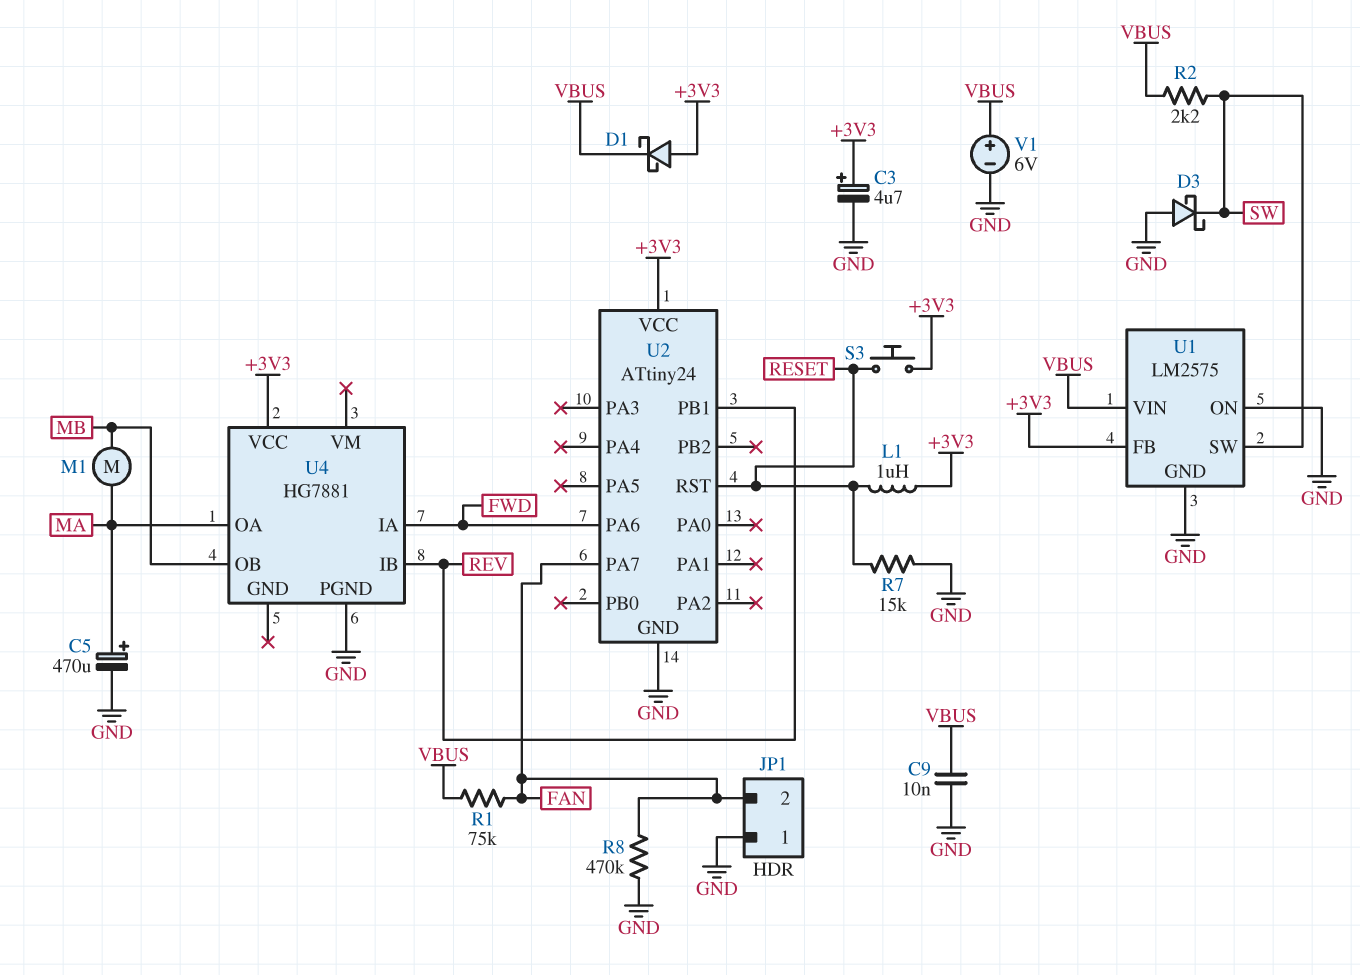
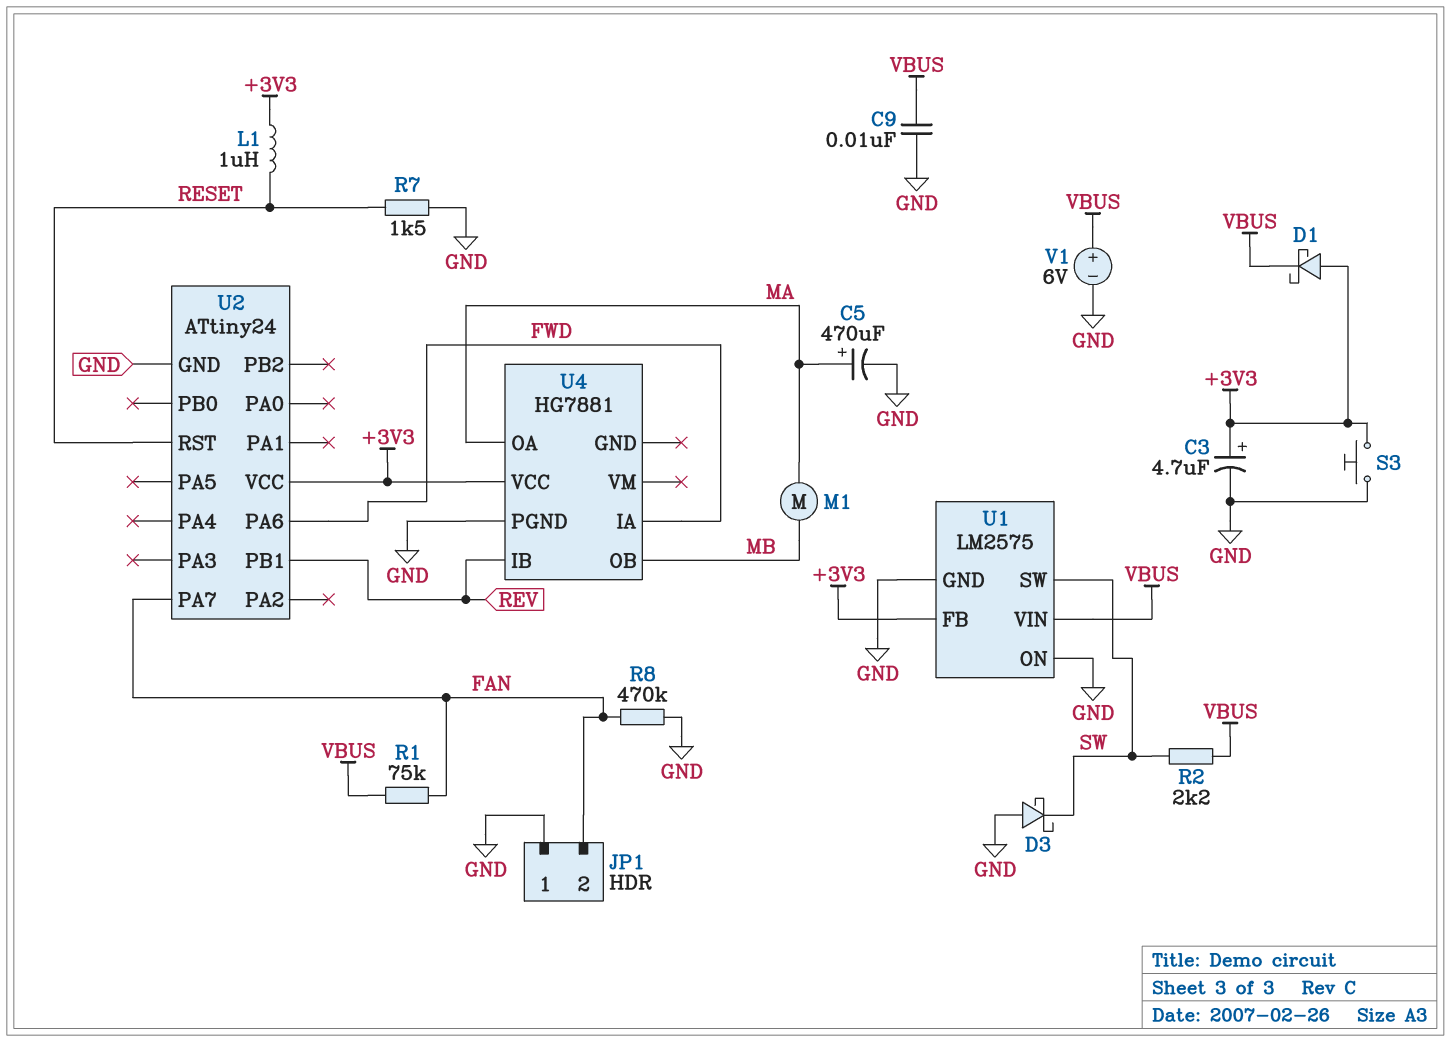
R7: 15k (GND, RESET) -> 1.5k (GND, RESET)
S3: button (+3V3, RESET) -> button (+3V3, GND)

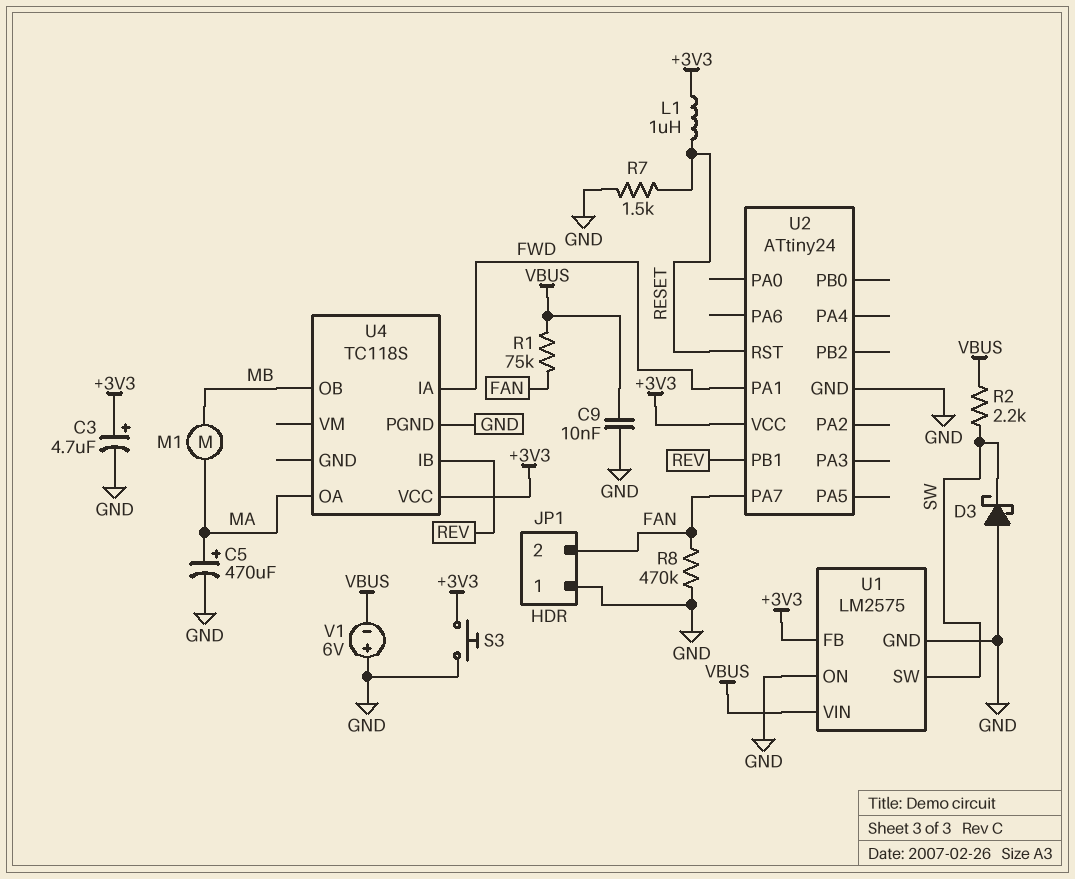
D1: schottky (A +3V3, K VBUS) -> none
U2 pin PA1: none -> FWD
U2 pin PA6: FWD -> none
U4: HG7881 -> TC118S
V1: 6V (plus VBUS, minus GND) -> 6V (plus GND, minus VBUS)

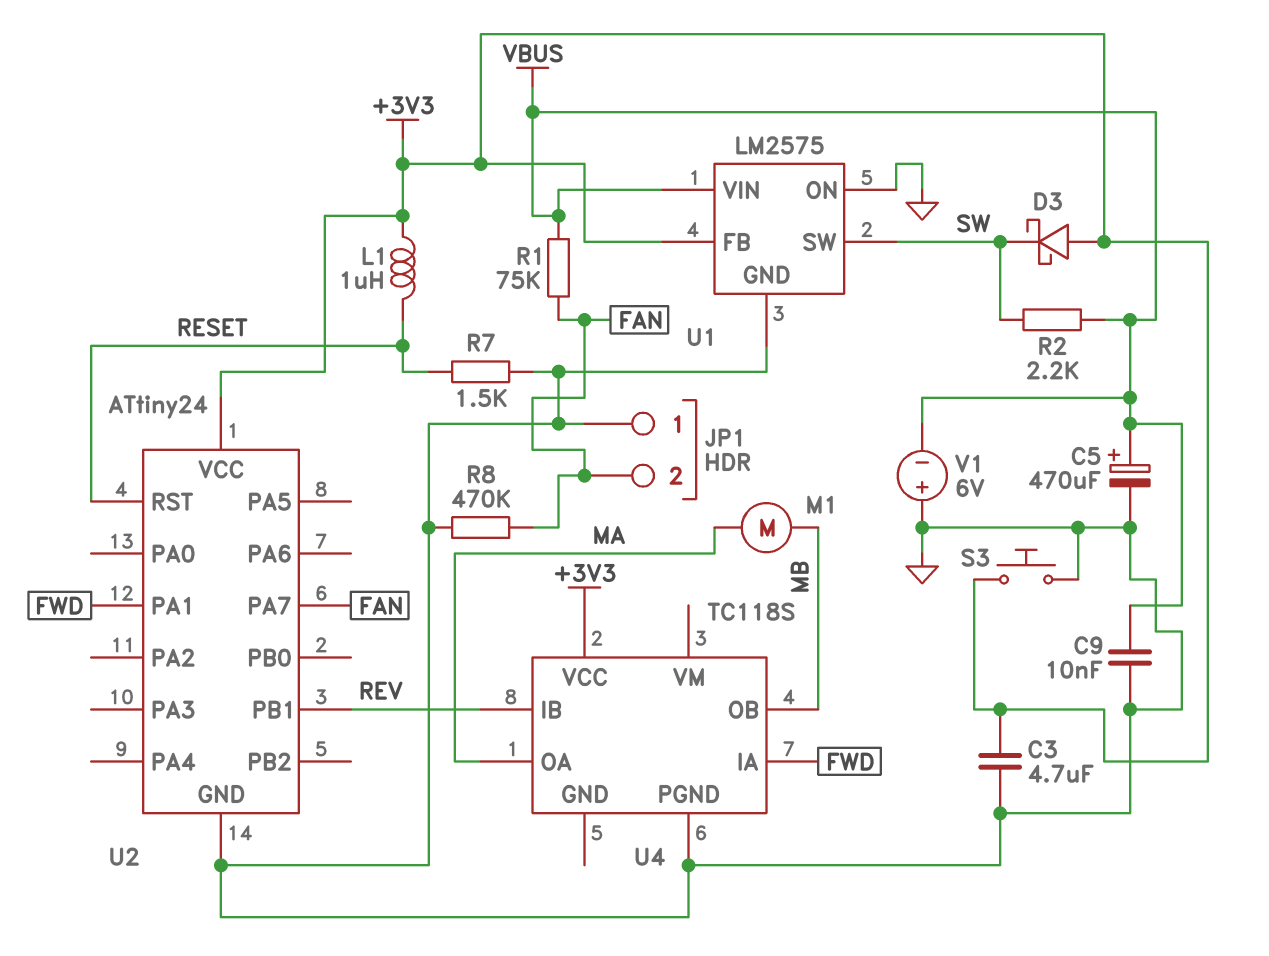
C3: 4.7uF (plus +3V3, minus GND) -> 4.7uF (+3V3, GND)
C5: 470uF (plus MA, minus GND) -> 470uF (plus VBUS, minus GND)
D3: schottky (A GND, K SW) -> schottky (A +3V3, K SW)

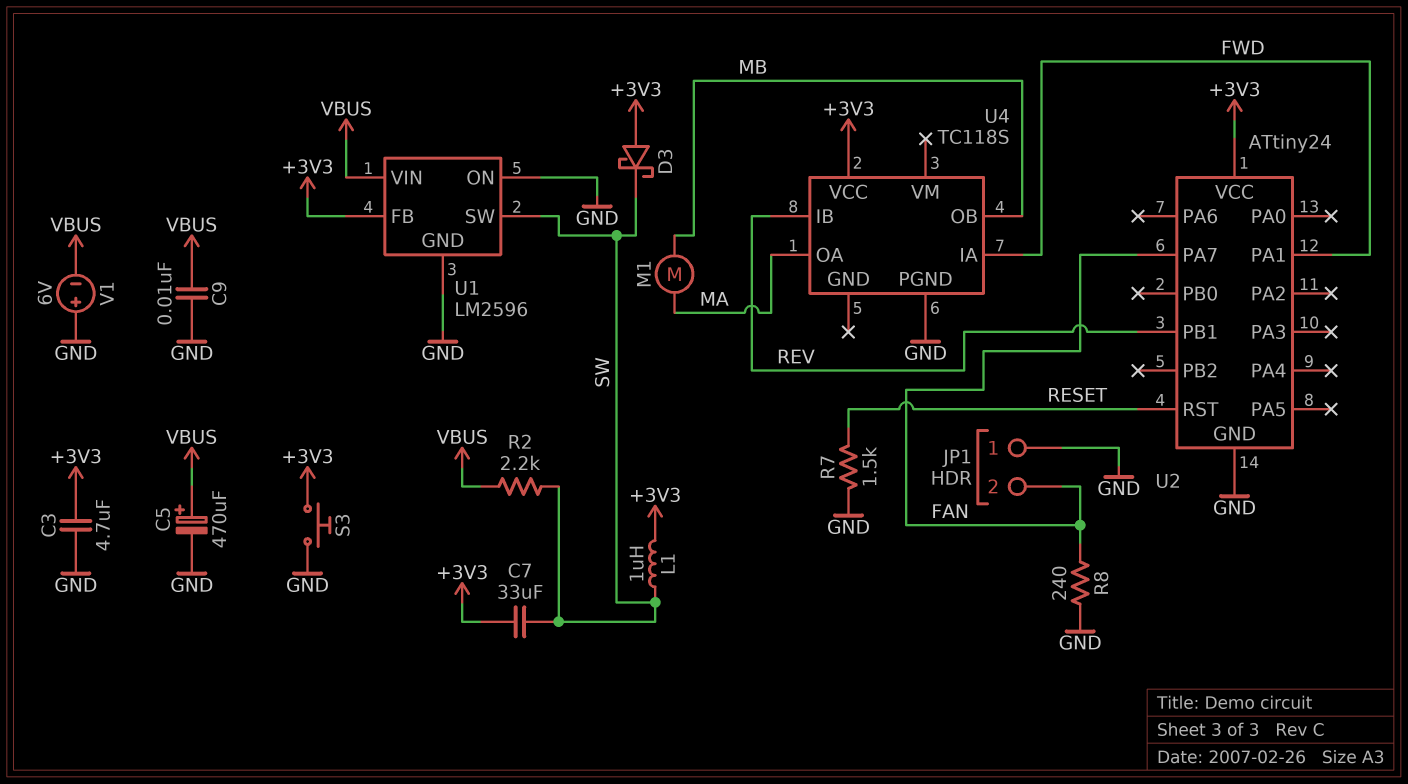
C7: none -> 33uF (+3V3, SW)
L1: 1uH (+3V3, RESET) -> 1uH (+3V3, SW)
R1: 75k (FAN, VBUS) -> none
R8: 470k (FAN, GND) -> 240 (FAN, GND)
U1: LM2575 -> LM2596

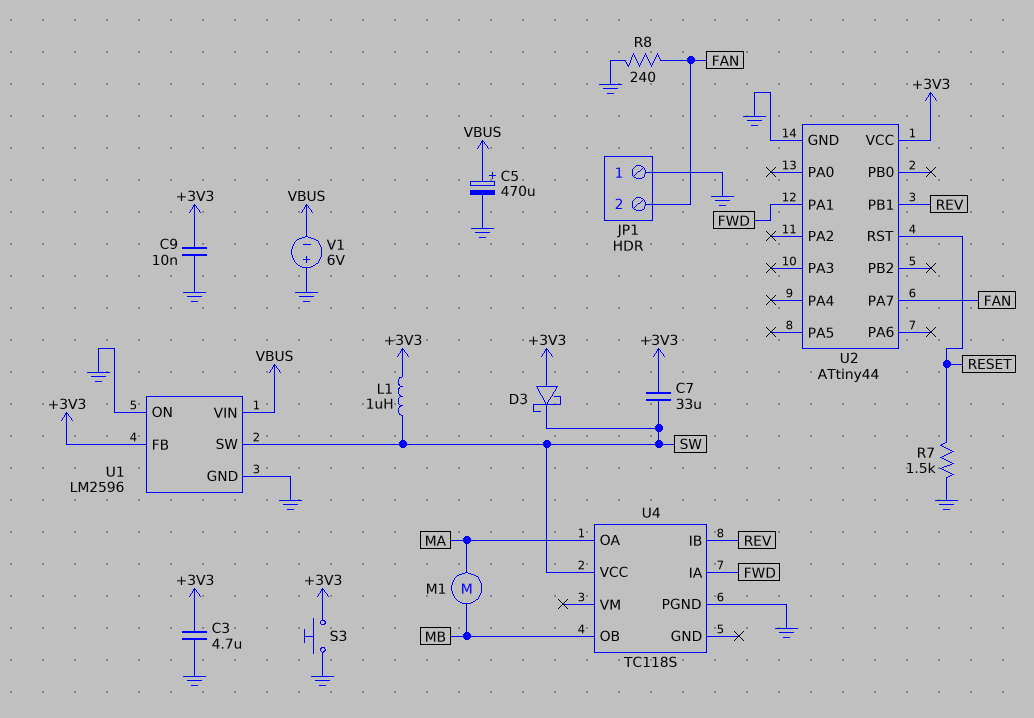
C9: 10nF (GND, VBUS) -> 10nF (+3V3, GND)
R2: 2.2k (SW, VBUS) -> none
U2: ATtiny24 -> ATtiny44
U4 pin VCC: +3V3 -> SW

